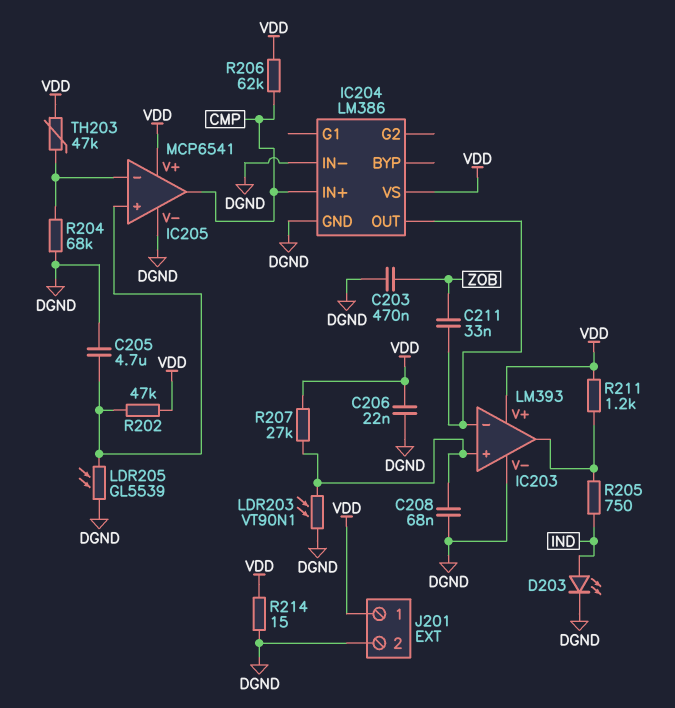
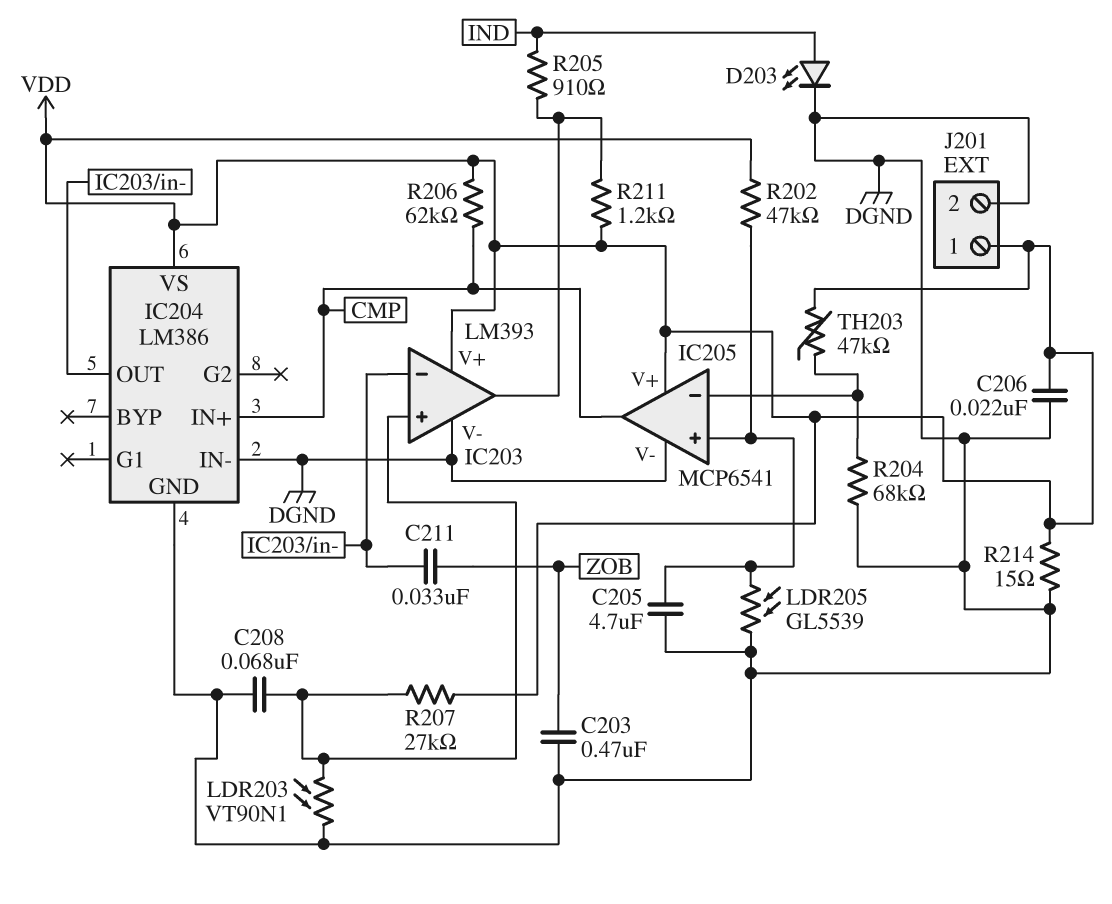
R205: 750 (IC203/out, IND) -> 910 (IC203/out, IND)

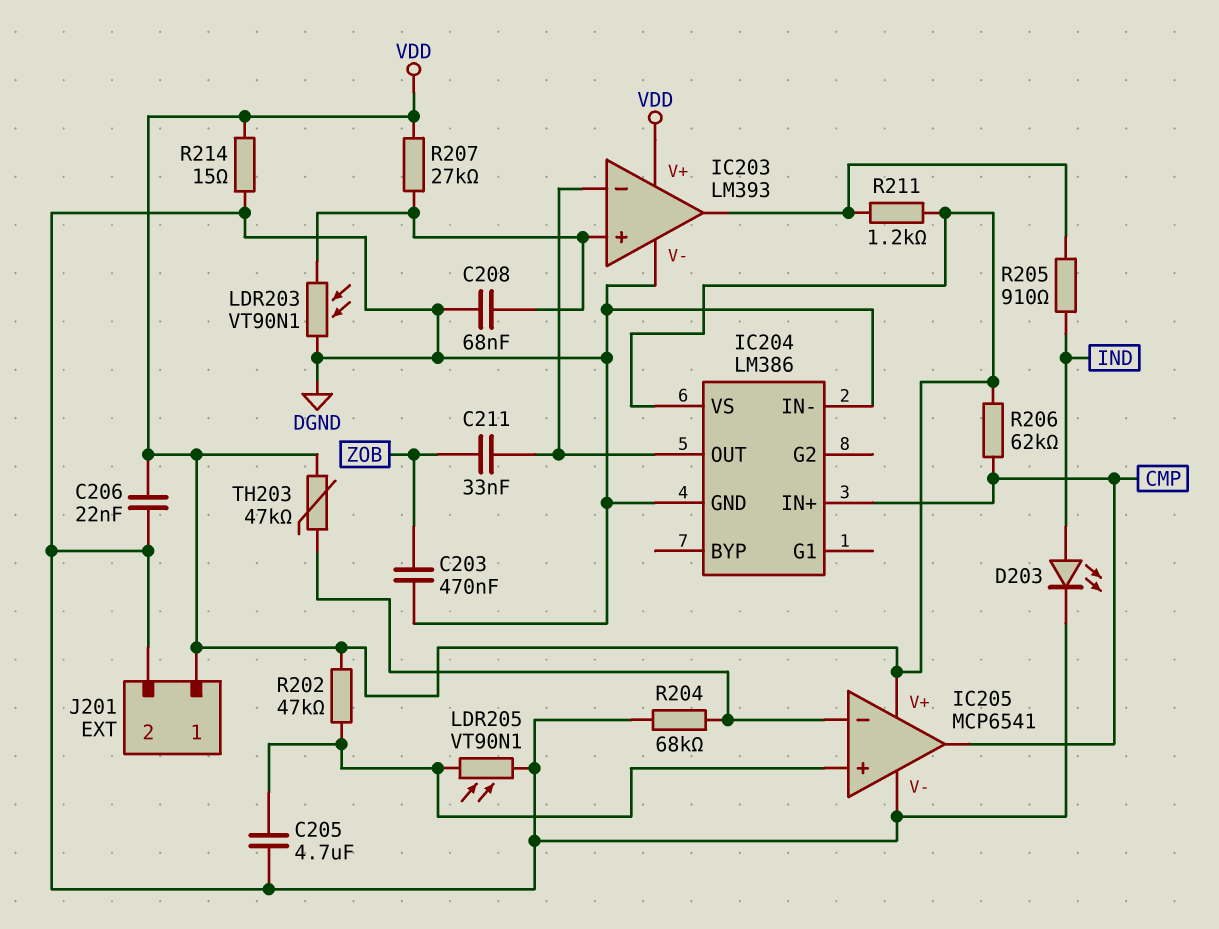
LDR205: GL5539 (DGND, IC205/in+) -> VT90N1 (DGND, IC205/in+)

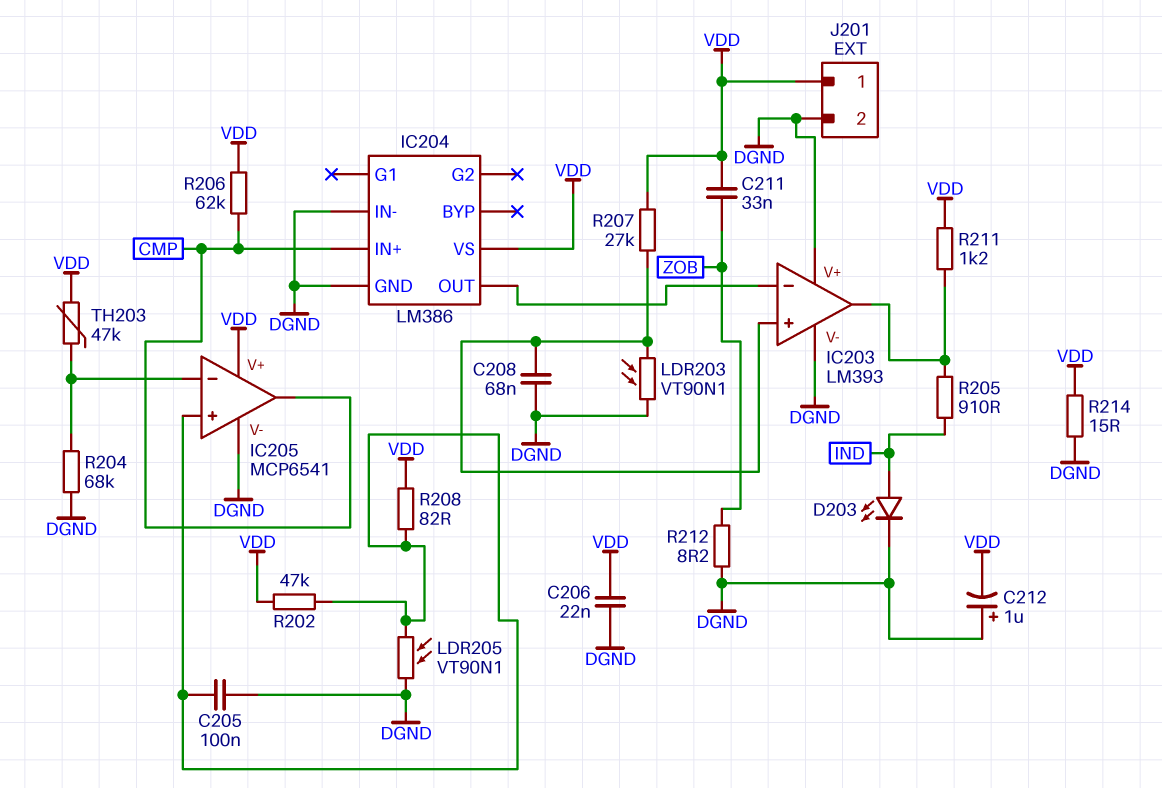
C203: 470nF (DGND, ZOB) -> none
C205: 4.7uF (DGND, IC205/in+) -> 100nF (DGND, IC205/in+)
C211: 33nF (IC203/in-, ZOB) -> 33nF (VDD, ZOB)
C212: none -> 1uF (plus DGND, minus VDD)
IC203 pin V+: VDD -> DGND
R208: none -> 82 (IC205/in+, VDD)
R212: none -> 8.2 (DGND, ZOB)

